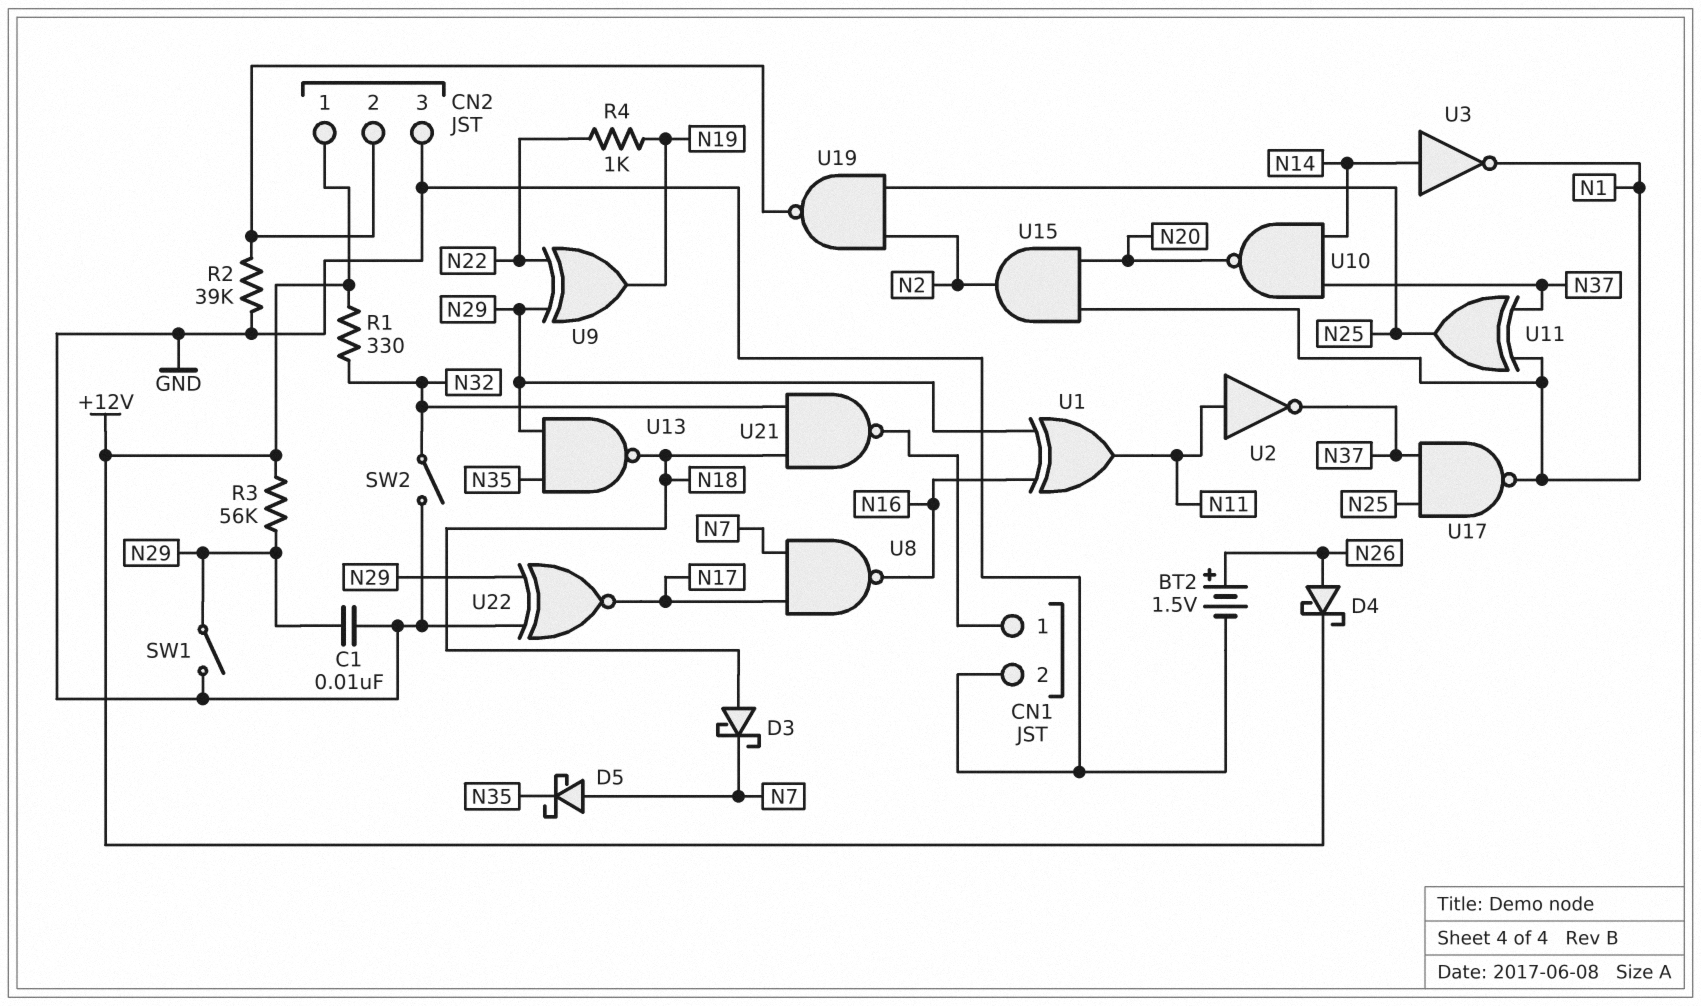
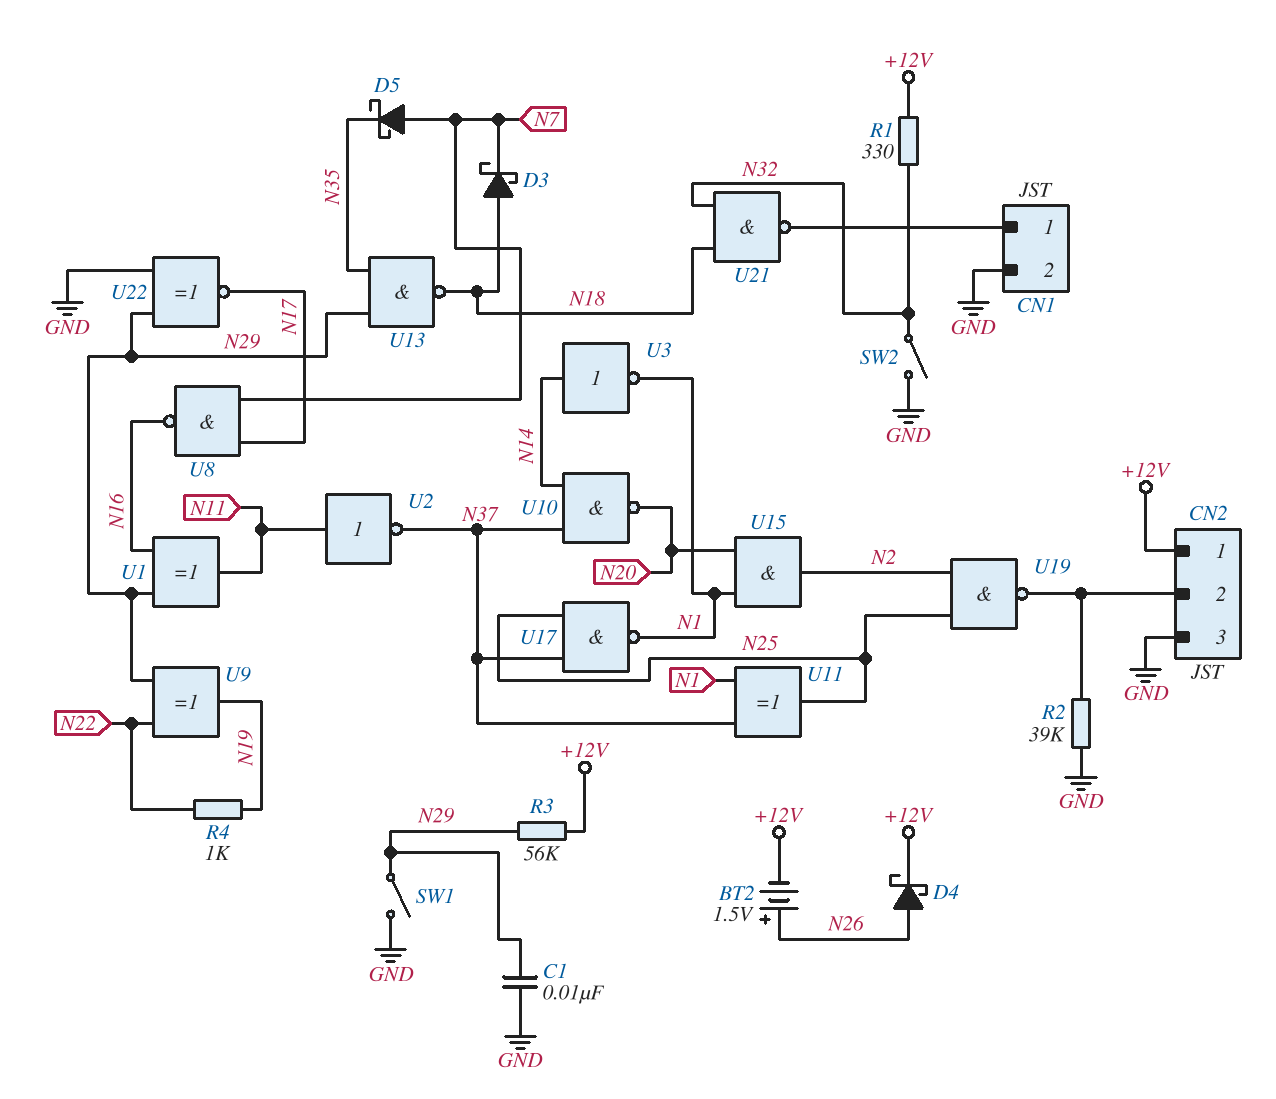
BT2: 1.5V (plus N26, minus GND) -> 1.5V (plus N26, minus +12V)

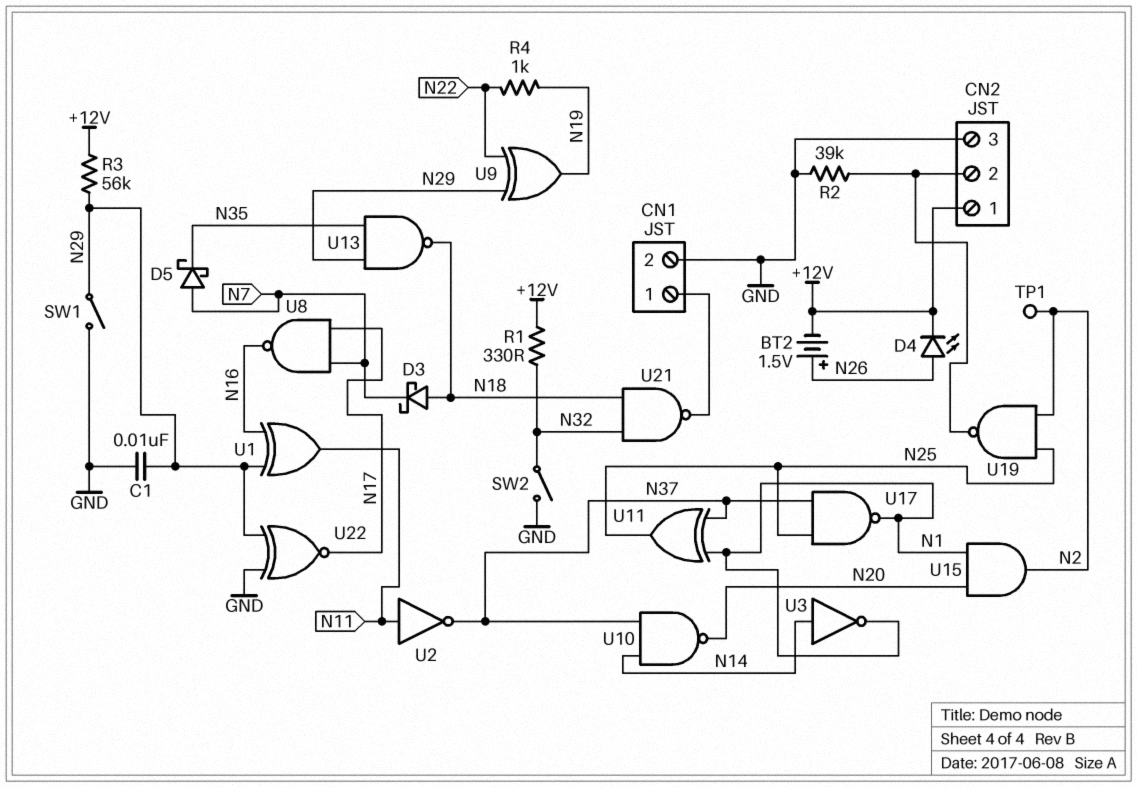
D4: schottky (A N26, K +12V) -> LED (A N26, K +12V)
TP1: none -> test point (N2)

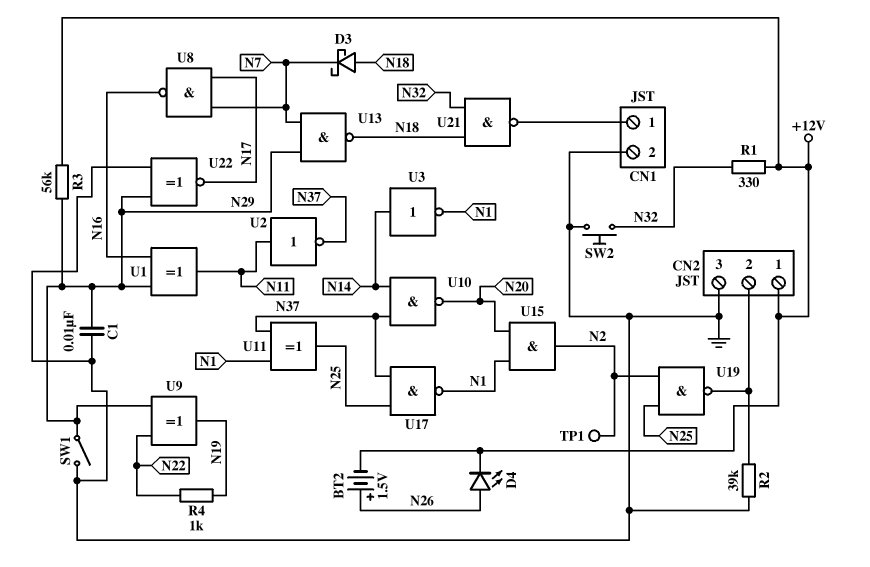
D5: schottky (A N7, K N35) -> none
SW2: switch (GND, N32) -> button (GND, N32)
U13: NAND (in N29, in N35, out N18) -> NAND (in N7, in N29, out N18)

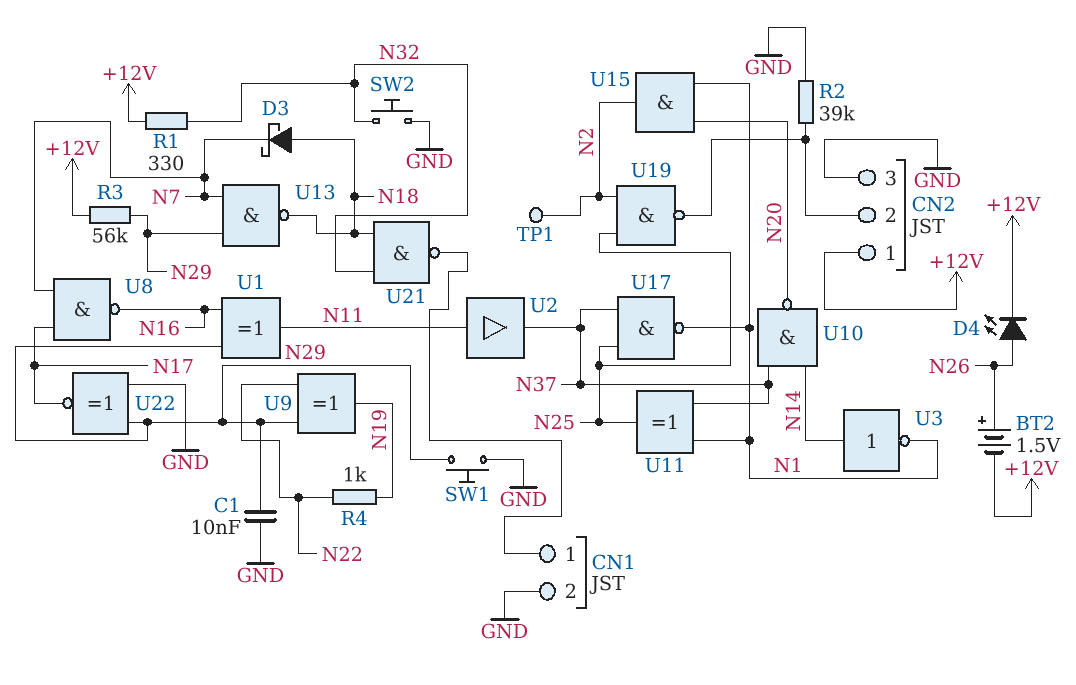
SW1: switch (GND, N29) -> button (GND, N29)
U2: NOT (in N11, out N37) -> buffer (in N11, out N37)

